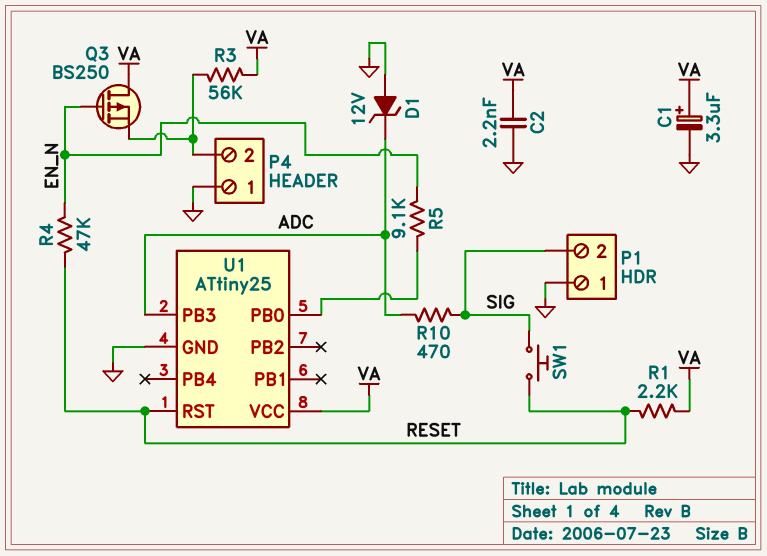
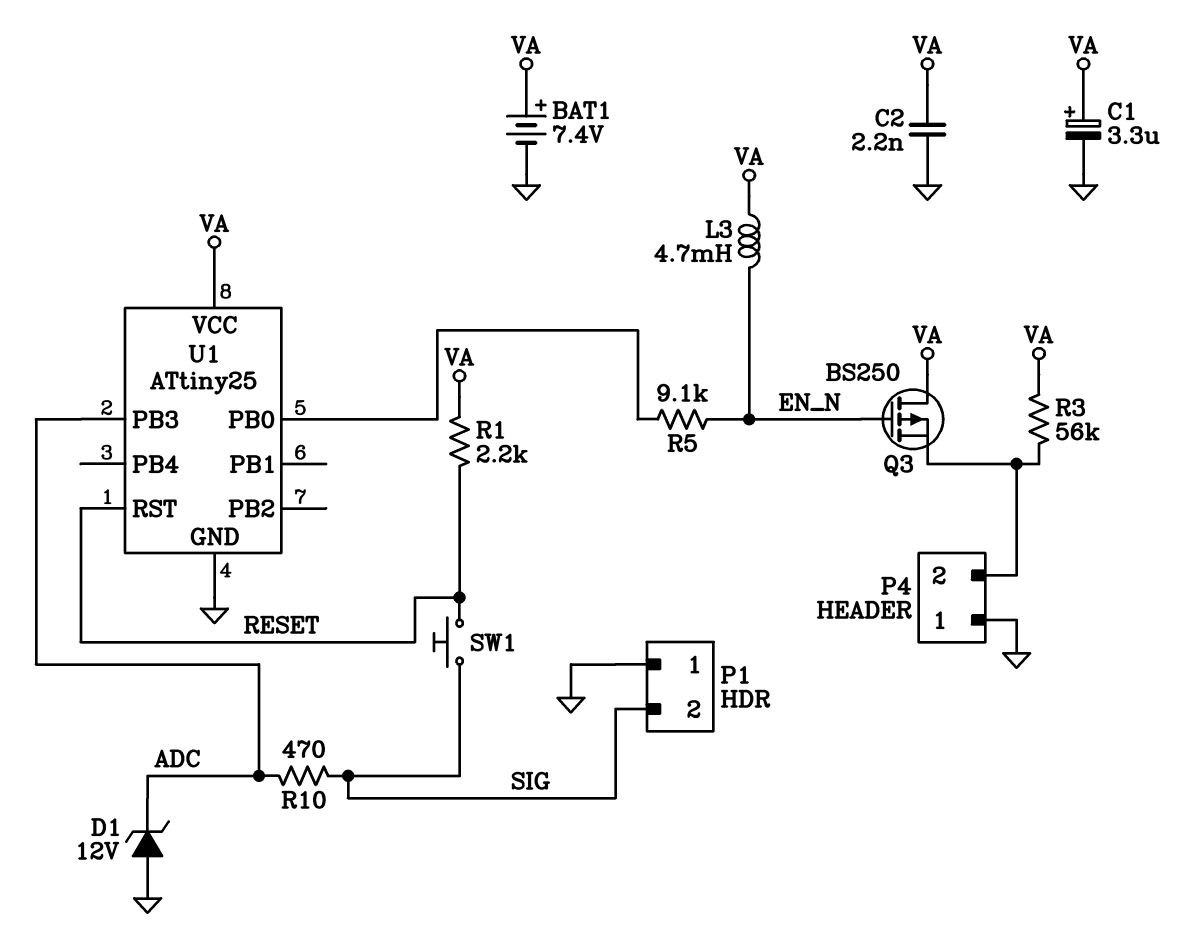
BAT1: none -> 7.4V (plus VA, minus GND)
L3: none -> 4.7mH (EN_N, VA)
R4: 47k (EN_N, RESET) -> none

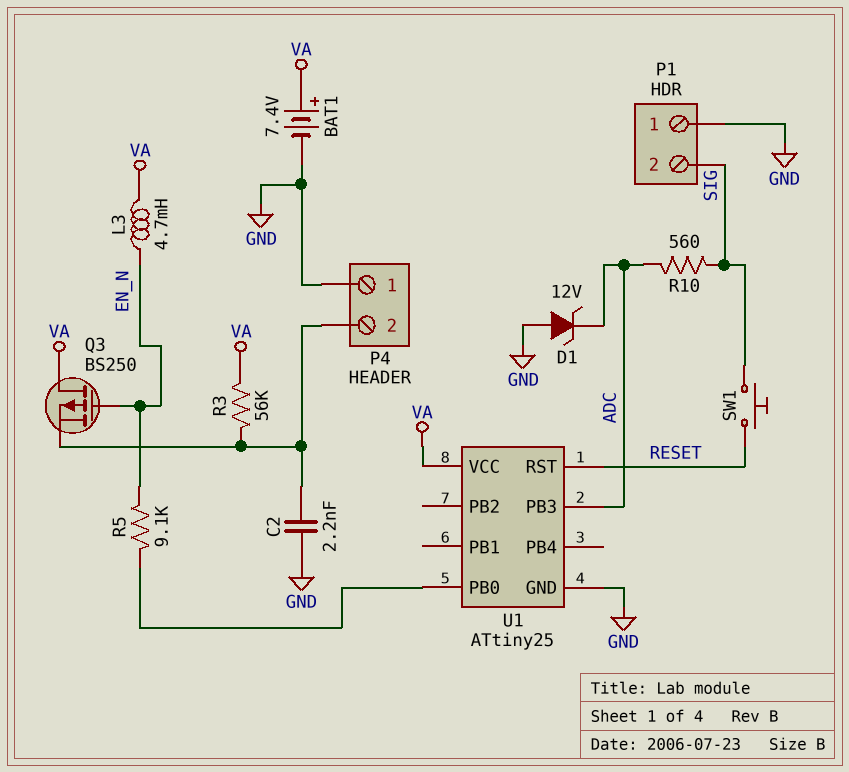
C1: 3.3uF (plus VA, minus GND) -> none
C2: 2.2nF (GND, VA) -> 2.2nF (GND, P4/2)
R1: 2.2k (RESET, VA) -> none
R10: 470 (ADC, SIG) -> 560 (ADC, SIG)

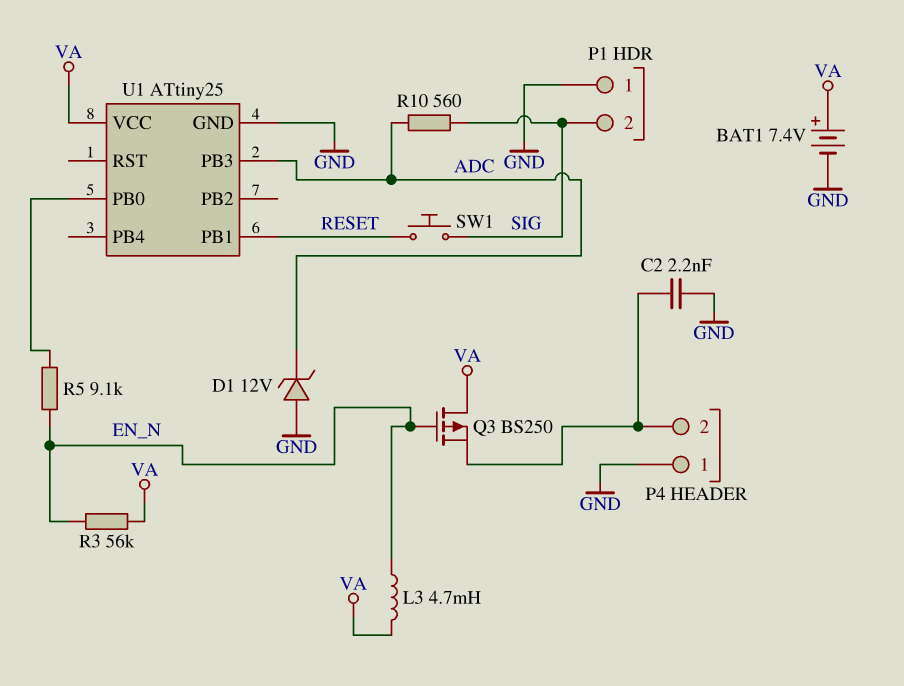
R3: 56k (P4/2, VA) -> 56k (EN_N, VA)
U1 pin PB1: none -> RESET
U1 pin RST: RESET -> none

